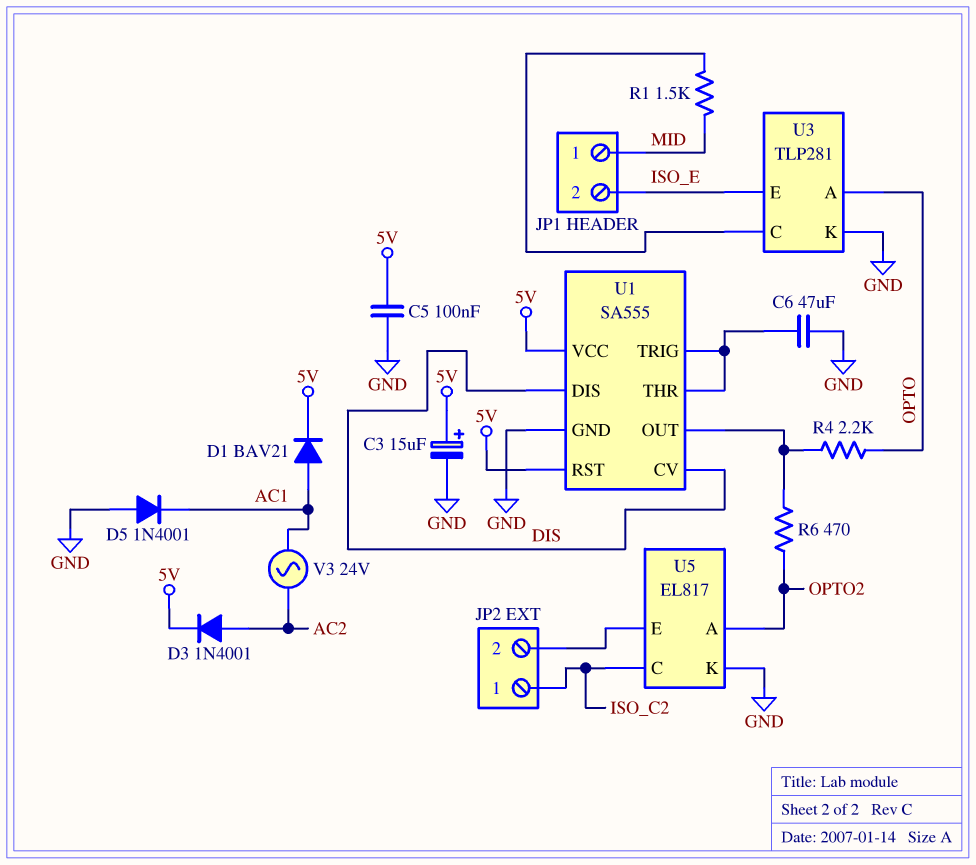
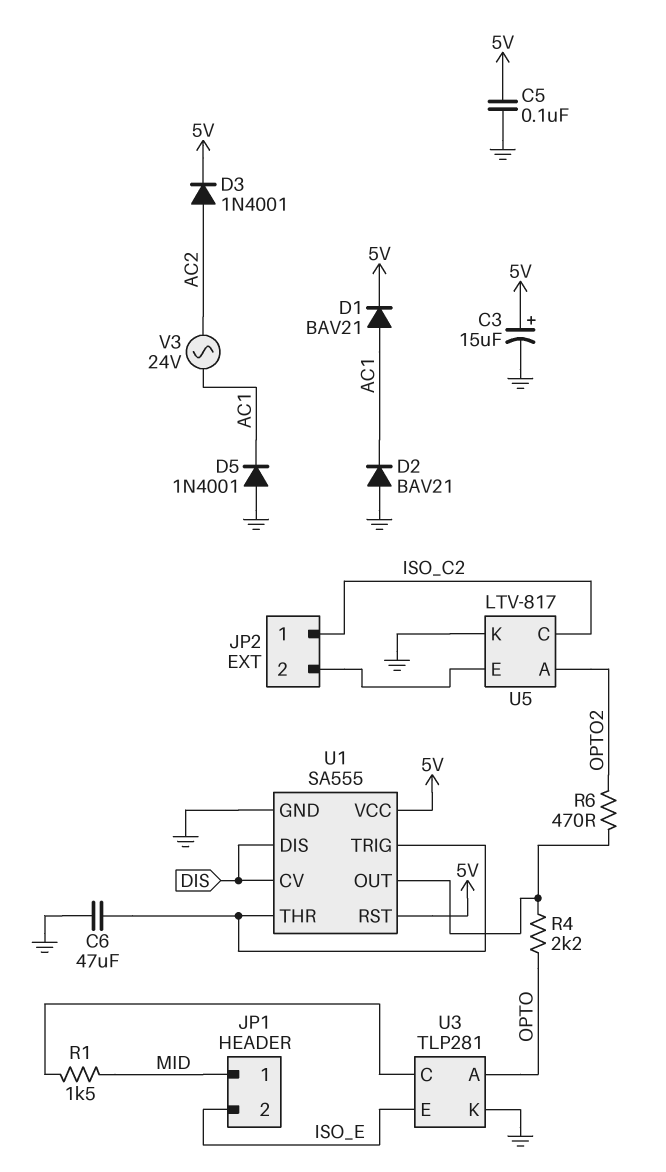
D2: none -> diode BAV21 (A GND, K AC1)
U5: EL817 -> LTV-817

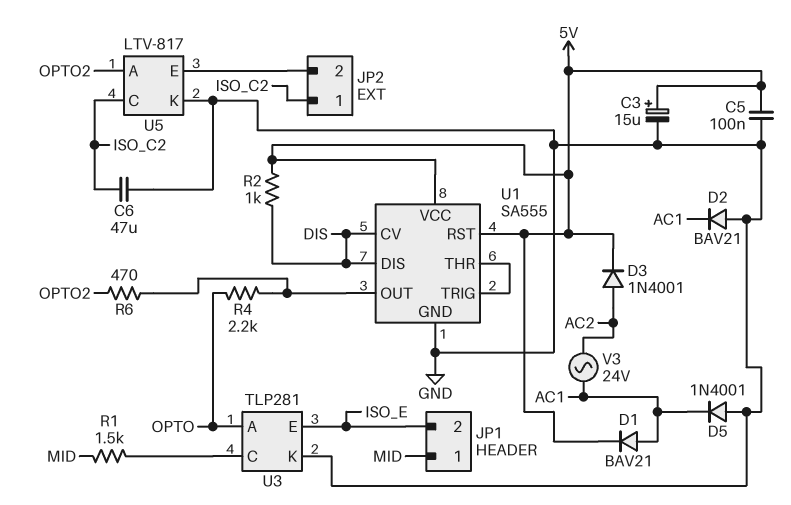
C6: 47uF (GND, U1/THR) -> 47uF (GND, ISO_C2)
R2: none -> 1k (5V, DIS)

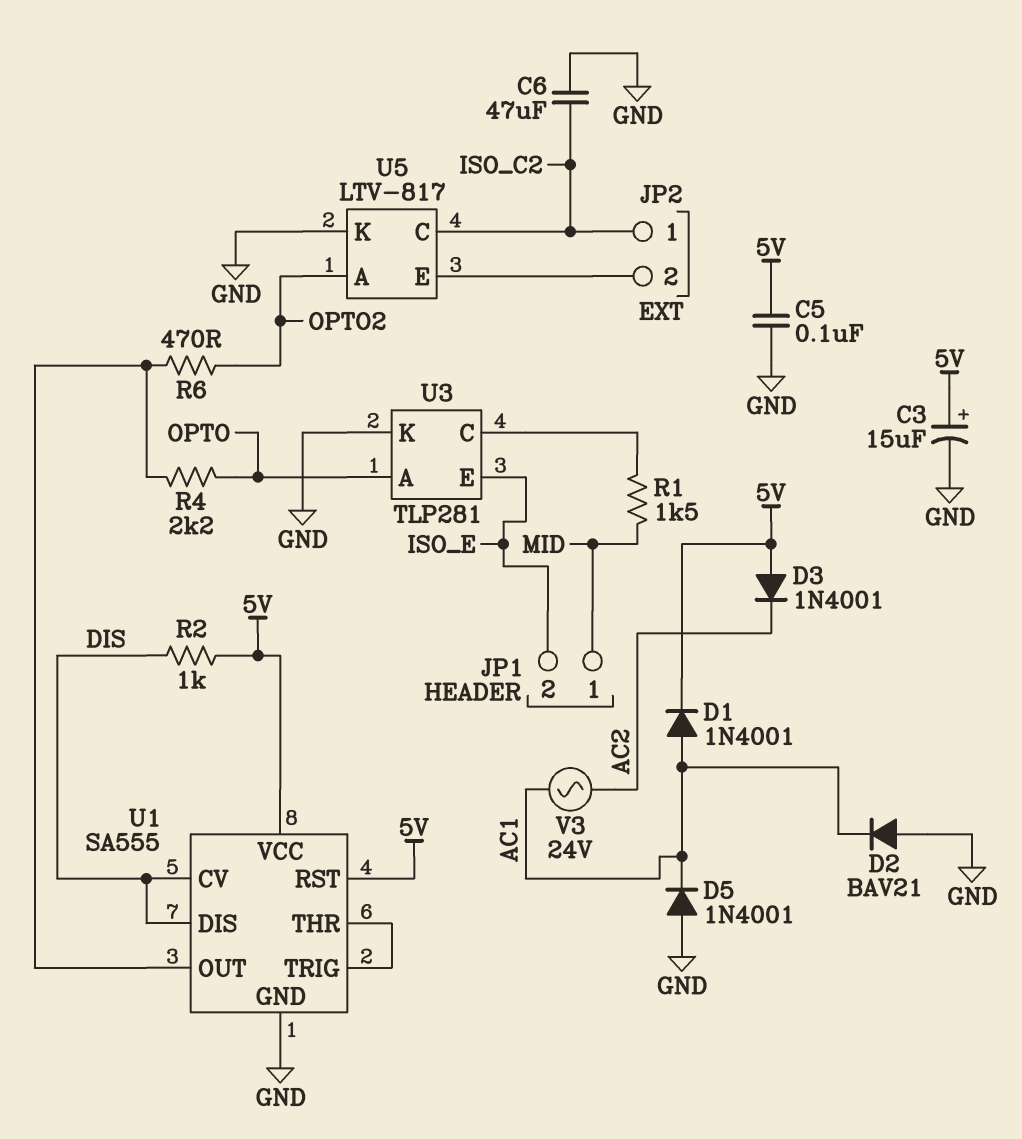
D1: diode BAV21 (A AC1, K 5V) -> diode 1N4001 (A AC1, K 5V)
D3: diode 1N4001 (A AC2, K 5V) -> diode 1N4001 (A 5V, K AC2)

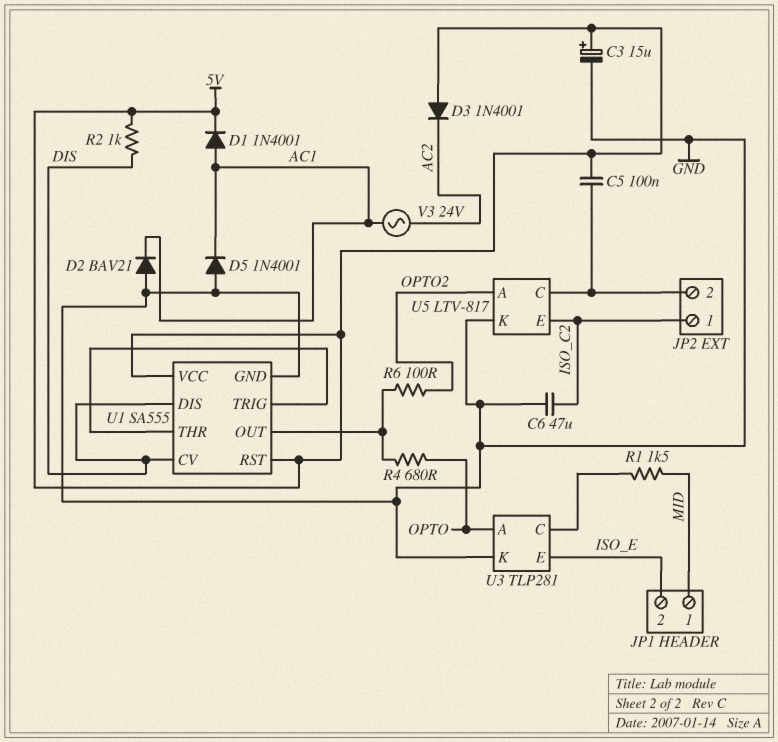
C5: 100nF (5V, GND) -> 100nF (5V, JP2/2)
R4: 2.2k (OPTO, U1/OUT) -> 680 (OPTO, U1/OUT)
R6: 470 (OPTO2, U1/OUT) -> 100 (OPTO2, U1/OUT)
U5 pin C: ISO_C2 -> JP2/2
U5 pin E: JP2/2 -> ISO_C2

